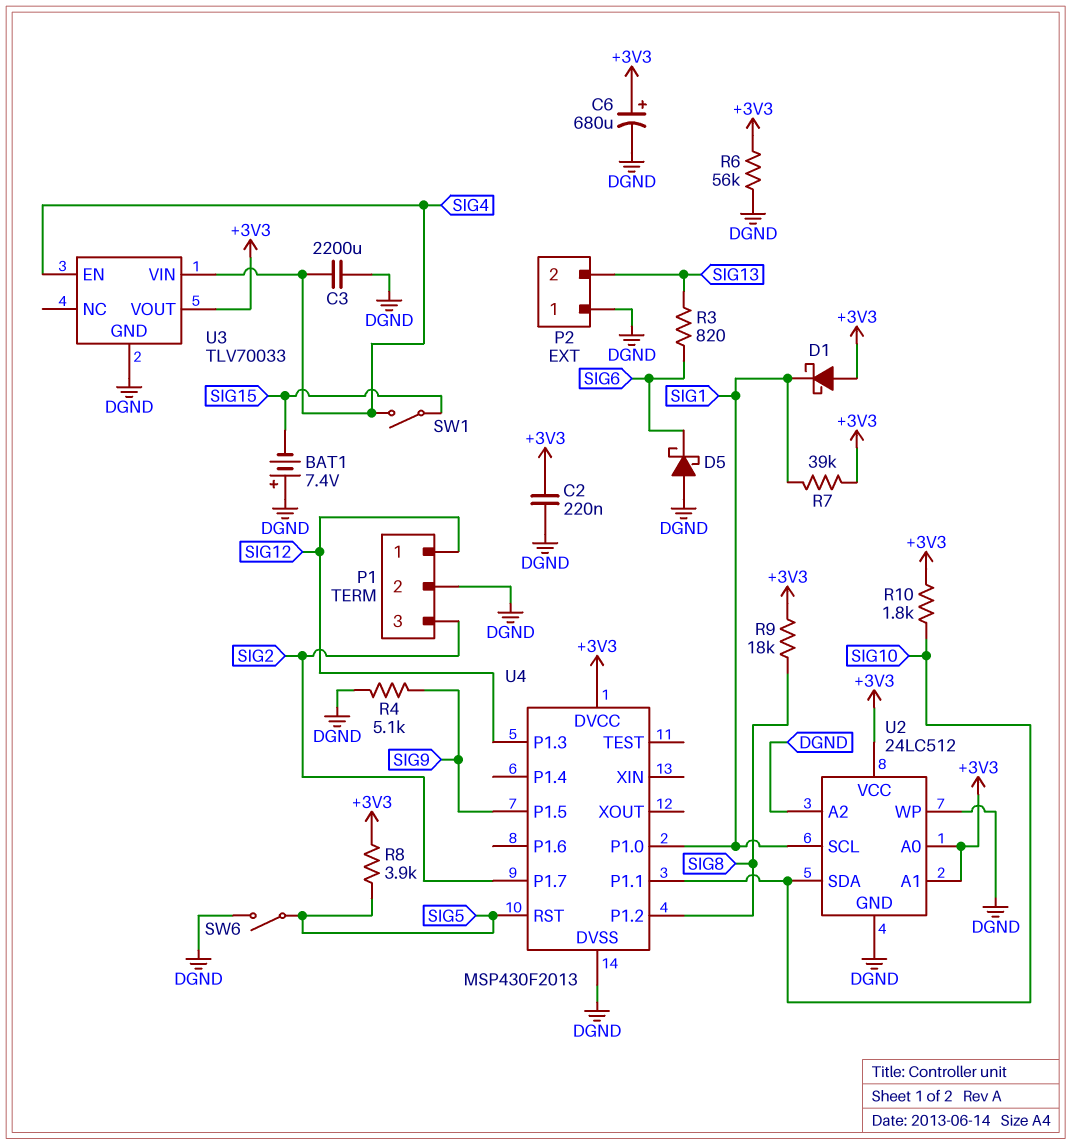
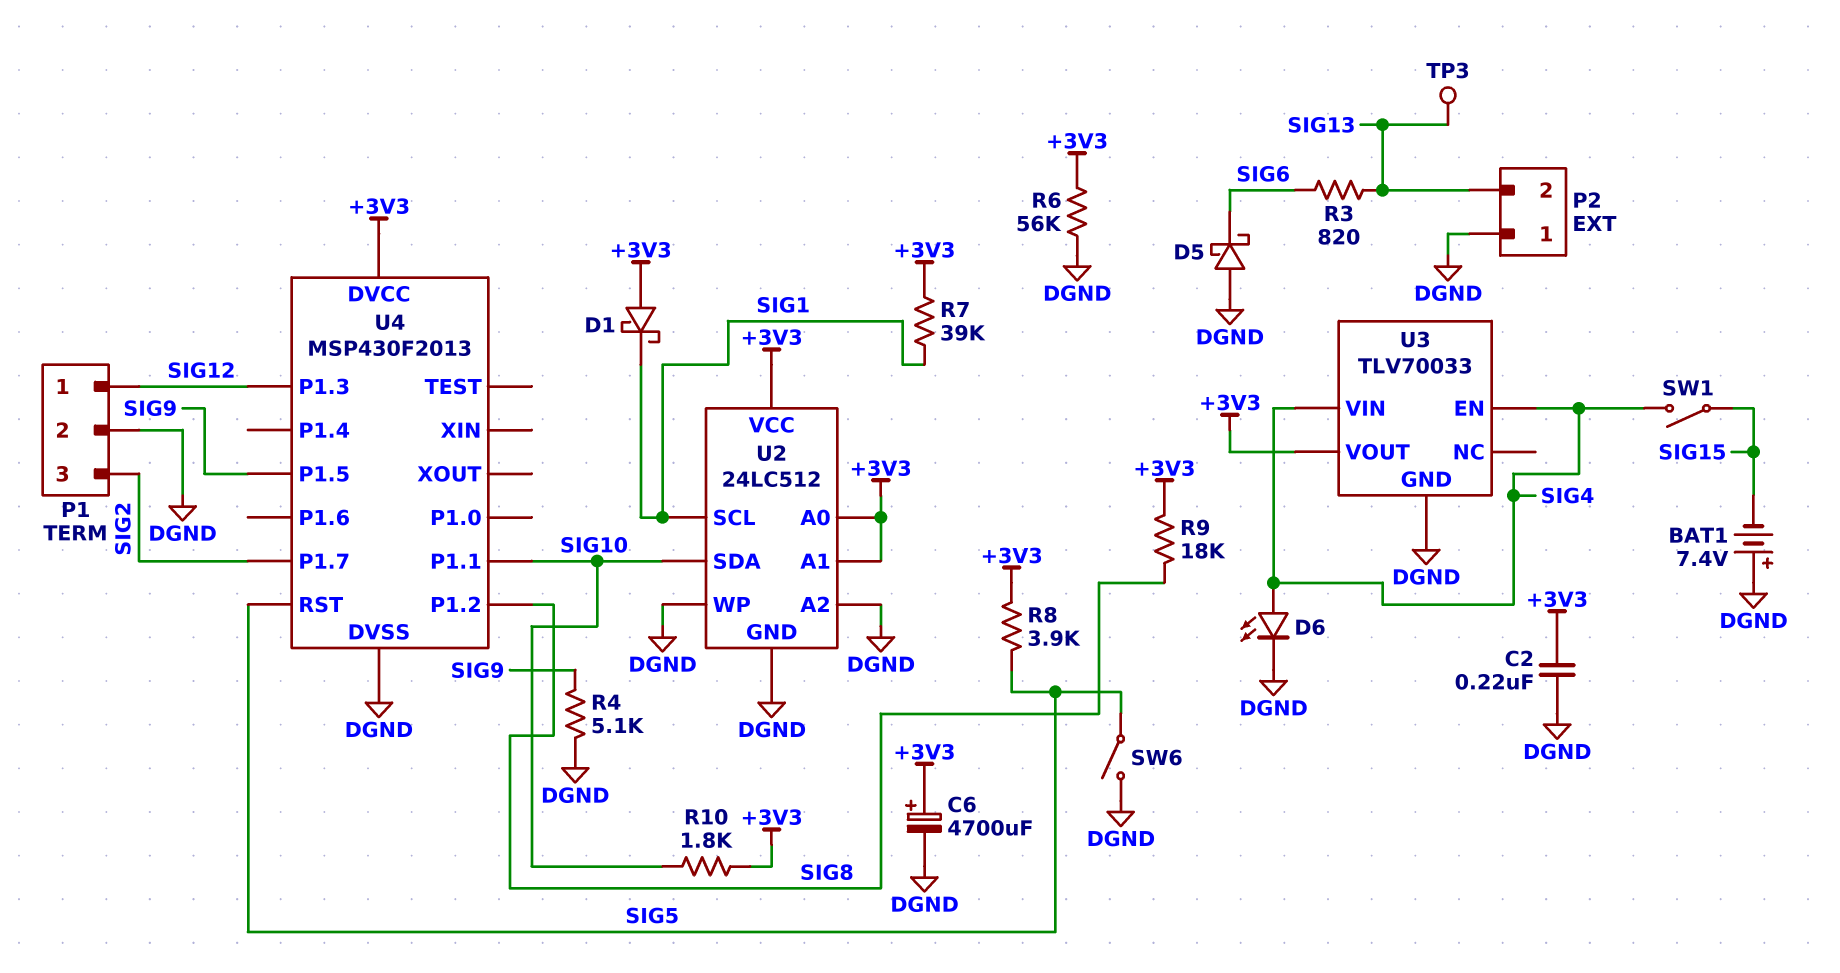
C3: 2200uF (DGND, SIG4) -> none
C6: 680uF (plus +3V3, minus DGND) -> 4700uF (plus +3V3, minus DGND)
D6: none -> LED (A SIG4, K DGND)
TP3: none -> test point (SIG13)
U4 pin P1.0: SIG1 -> none

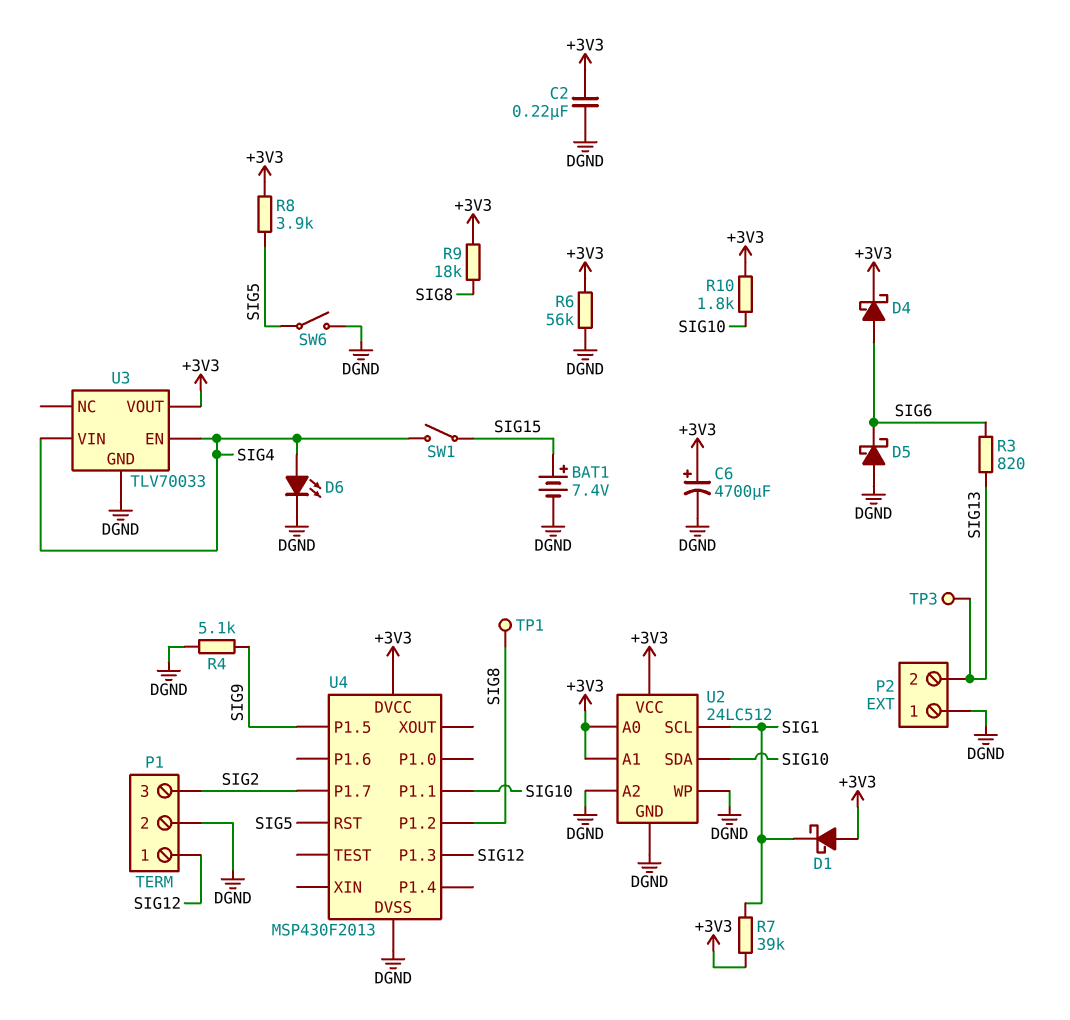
BAT1: 7.4V (plus DGND, minus SIG15) -> 7.4V (plus SIG15, minus DGND)
D4: none -> schottky (A SIG6, K +3V3)
TP1: none -> test point (SIG8)

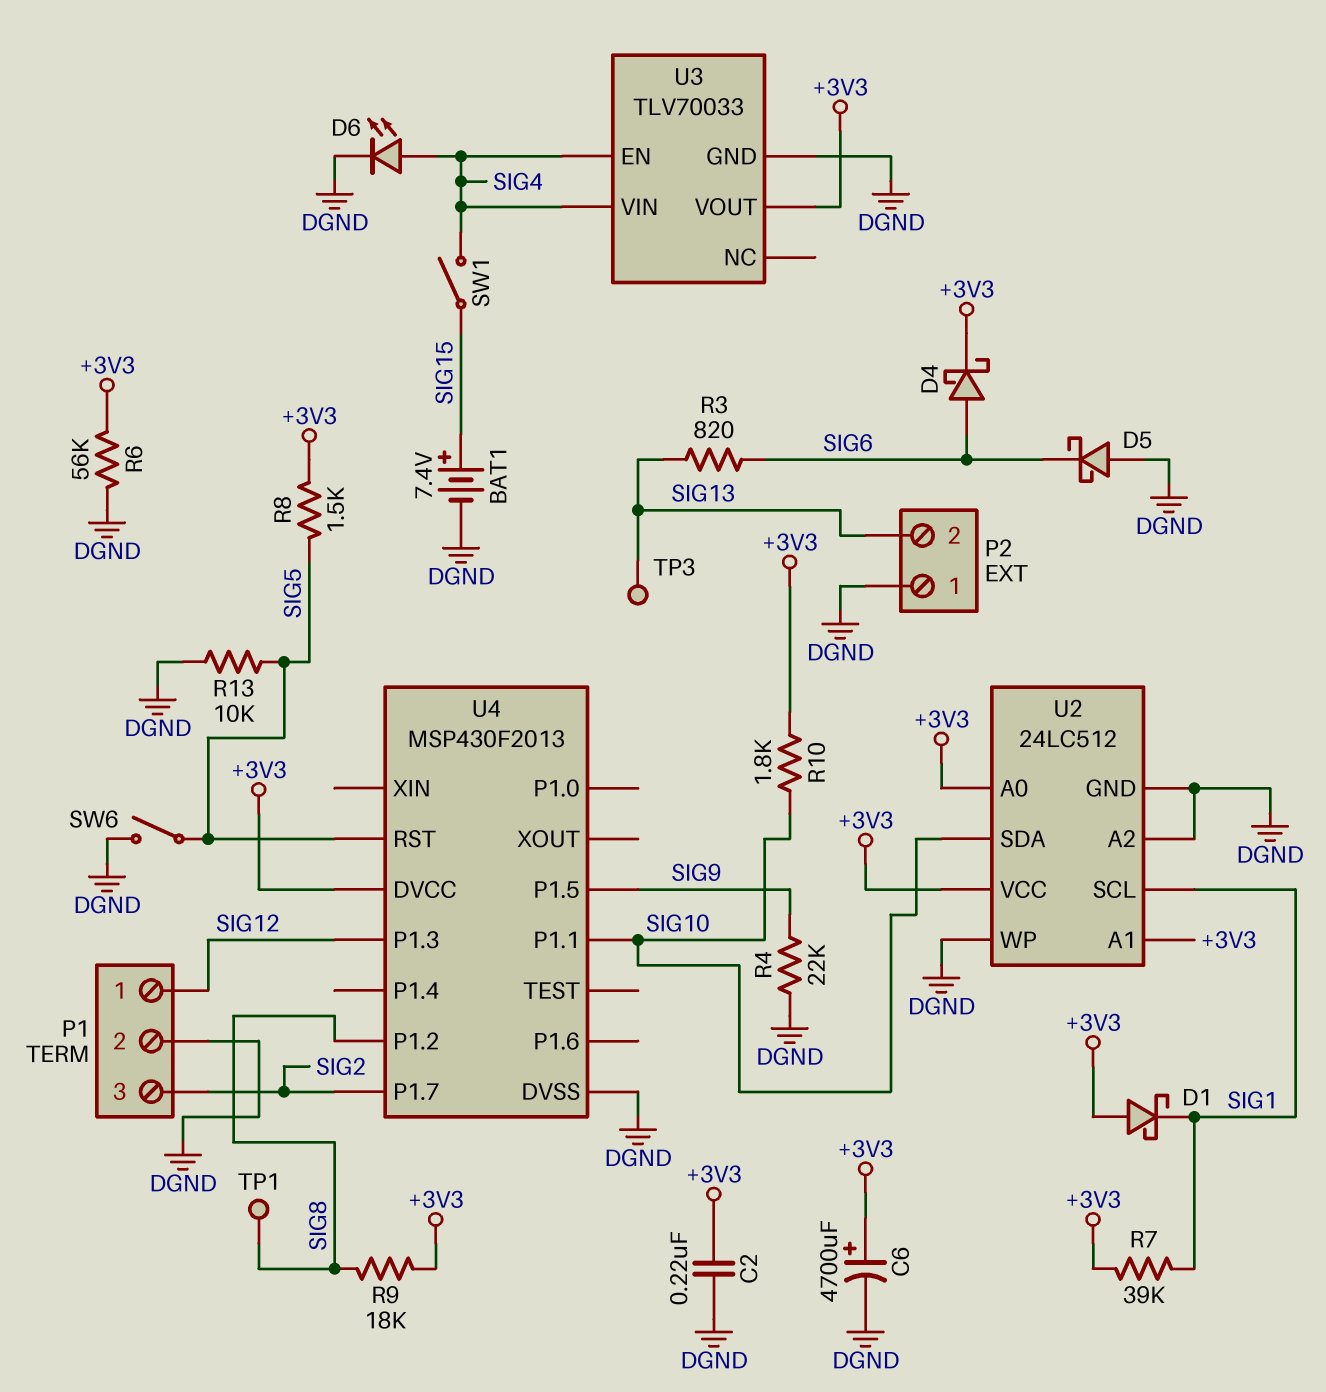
R4: 5.1k (DGND, SIG9) -> 22k (DGND, SIG9)
R8: 3.9k (+3V3, SIG5) -> 1.5k (+3V3, SIG5)
R13: none -> 10k (DGND, SIG5)

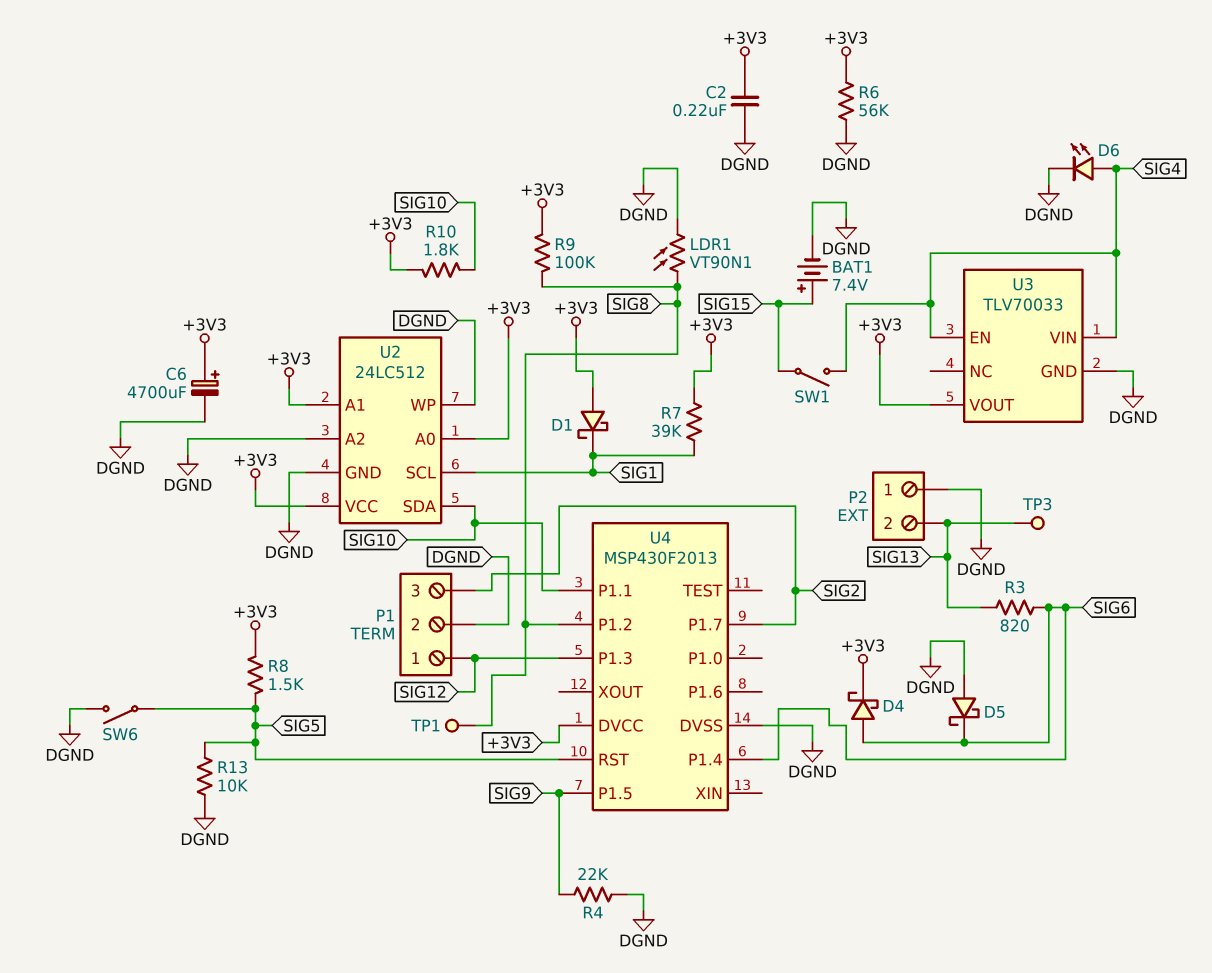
LDR1: none -> VT90N1 (DGND, SIG8)
R9: 18k (+3V3, SIG8) -> 100k (+3V3, SIG8)
U4 pin P1.4: none -> SIG6

